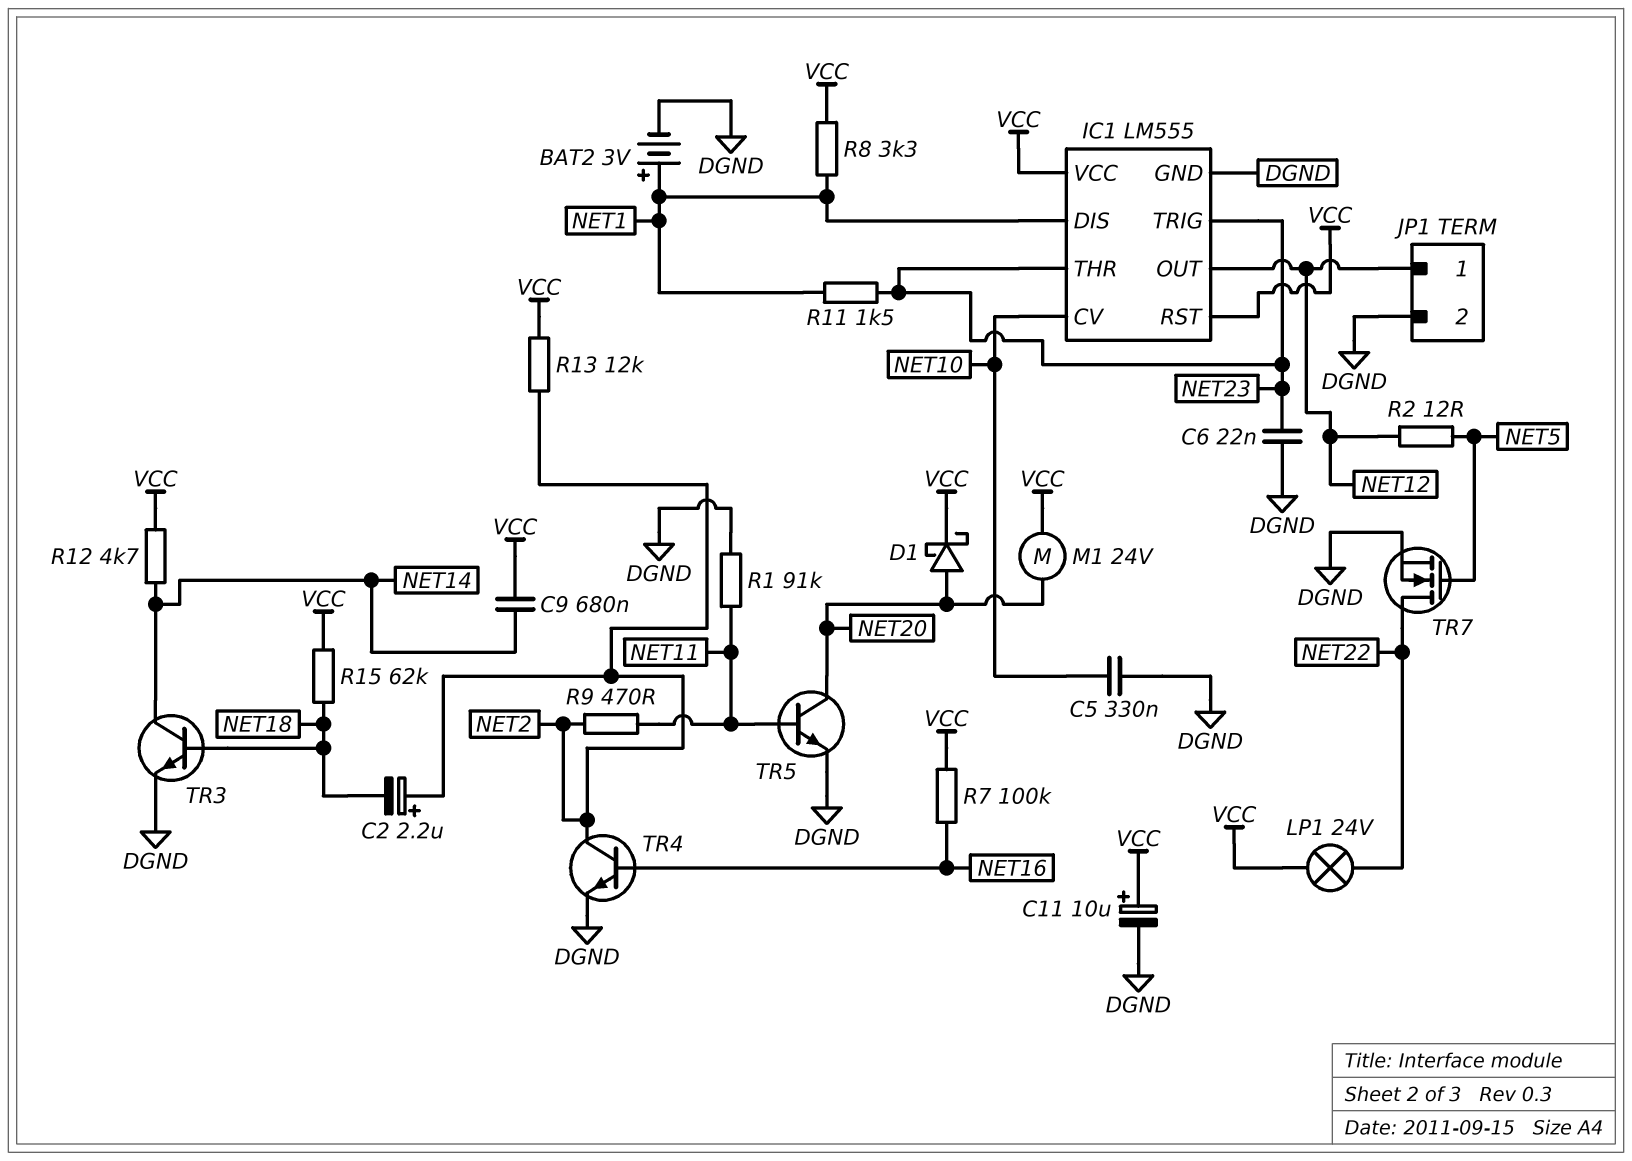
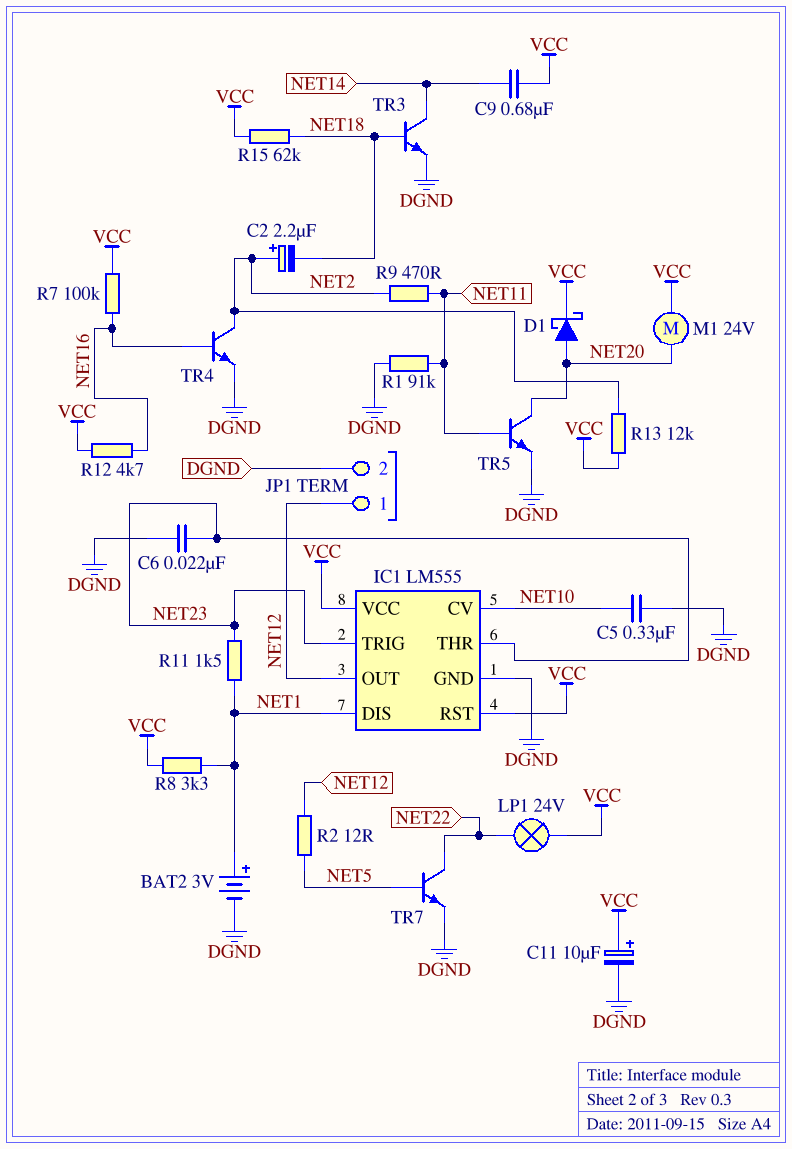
R12: 4.7k (NET14, VCC) -> 4.7k (NET16, VCC)
TR7: NMOS (G NET5, D NET22, S DGND) -> NPN (B NET5, C NET22, E DGND)

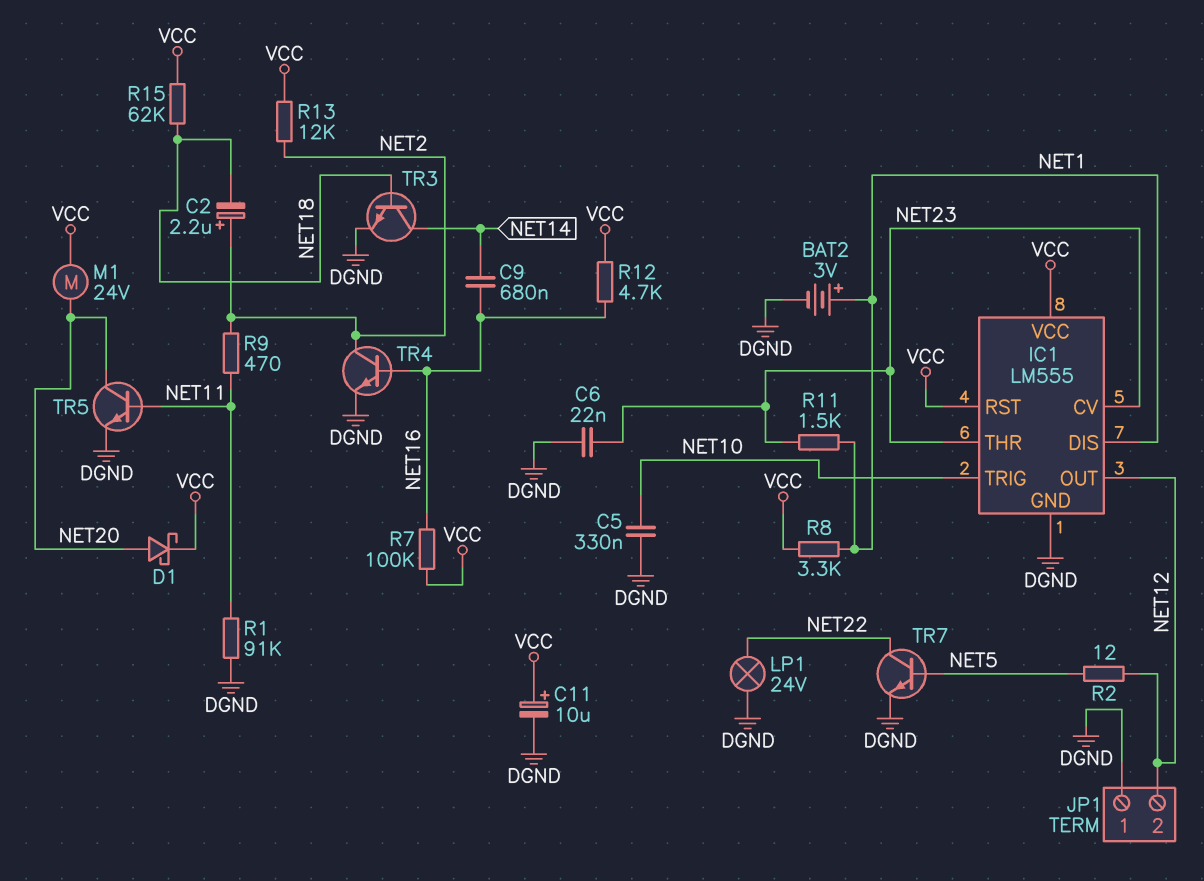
C9: 680nF (NET14, VCC) -> 680nF (NET14, NET16)
IC1 pin CV: NET10 -> NET23
IC1 pin TRIG: NET23 -> NET10
JP1 pin 1: NET12 -> DGND
JP1 pin 2: DGND -> NET12
LP1: lamp 24V (NET22, VCC) -> lamp 24V (DGND, NET22)

